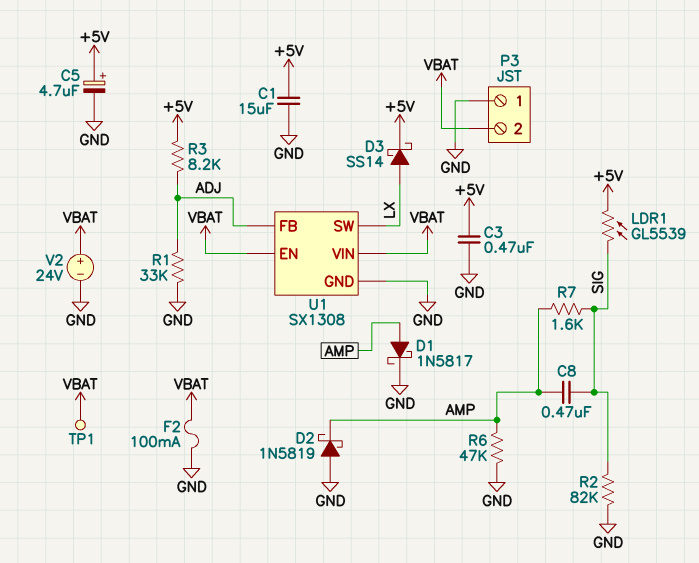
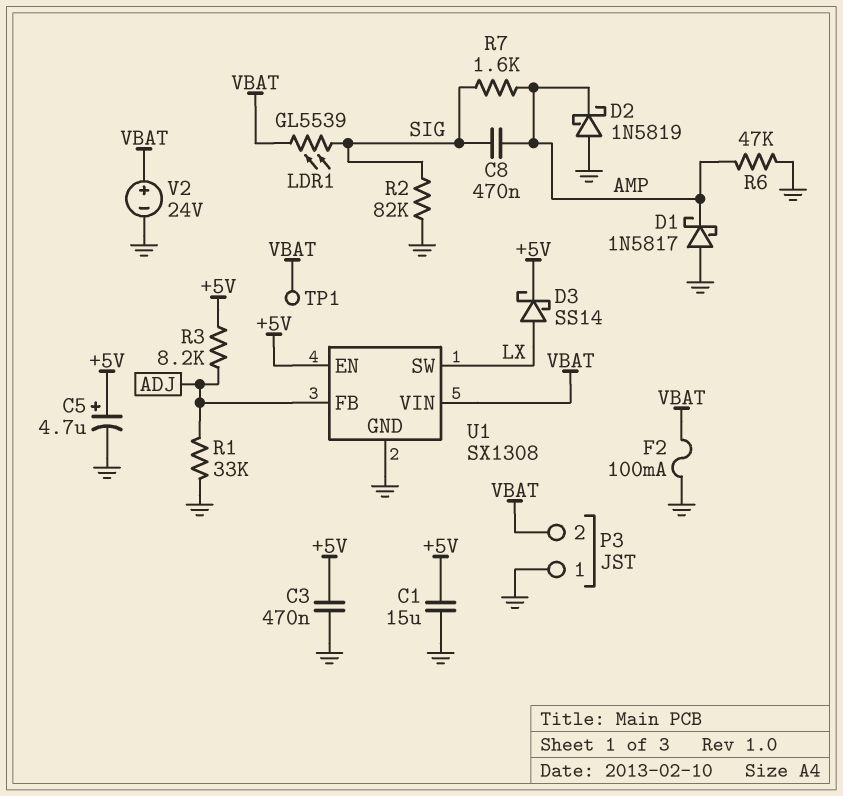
D1: schottky 1N5817 (A AMP, K GND) -> schottky 1N5817 (A GND, K AMP)
LDR1: GL5539 (+5V, SIG) -> GL5539 (SIG, VBAT)
U1 pin EN: VBAT -> +5V

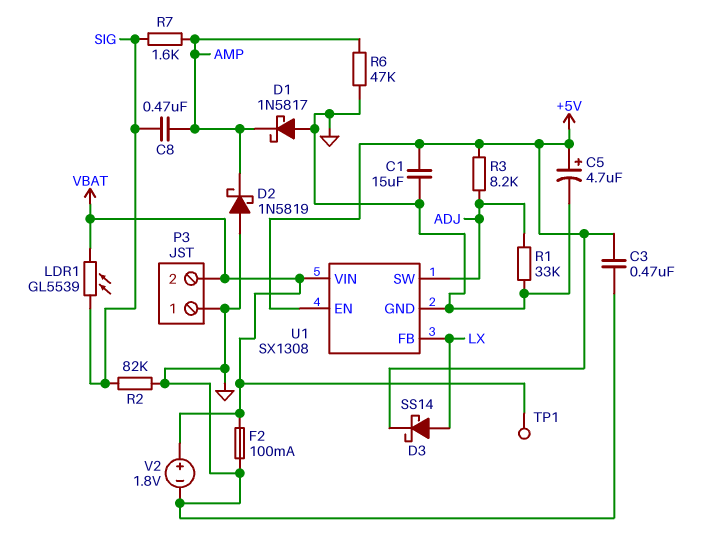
U1 pin FB: ADJ -> LX
U1 pin SW: LX -> ADJ
V2: 24V (plus VBAT, minus GND) -> 1.8V (plus VBAT, minus GND)

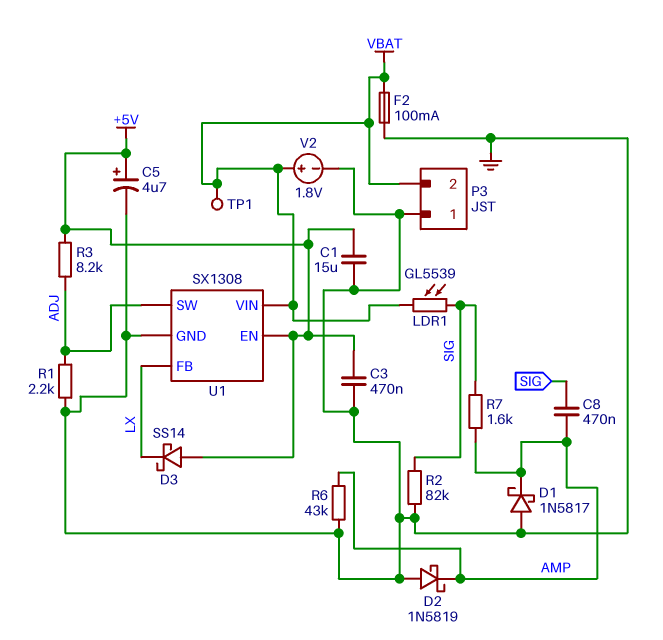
D3: schottky SS14 (A LX, K +5V) -> schottky SS14 (A +5V, K LX)
R1: 33k (ADJ, GND) -> 2.2k (ADJ, GND)
R6: 47k (AMP, GND) -> 43k (AMP, GND)

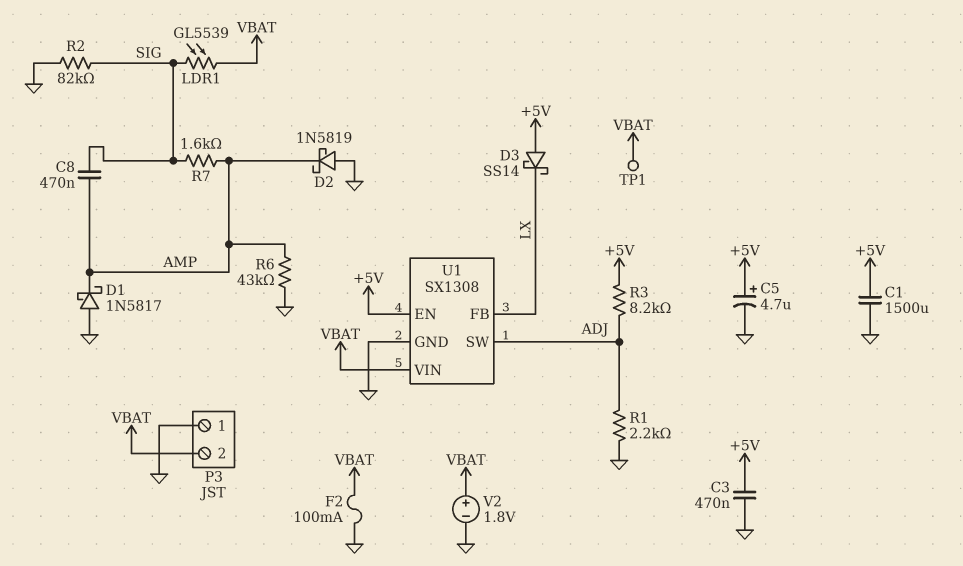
C1: 15uF (+5V, GND) -> 1500uF (+5V, GND)

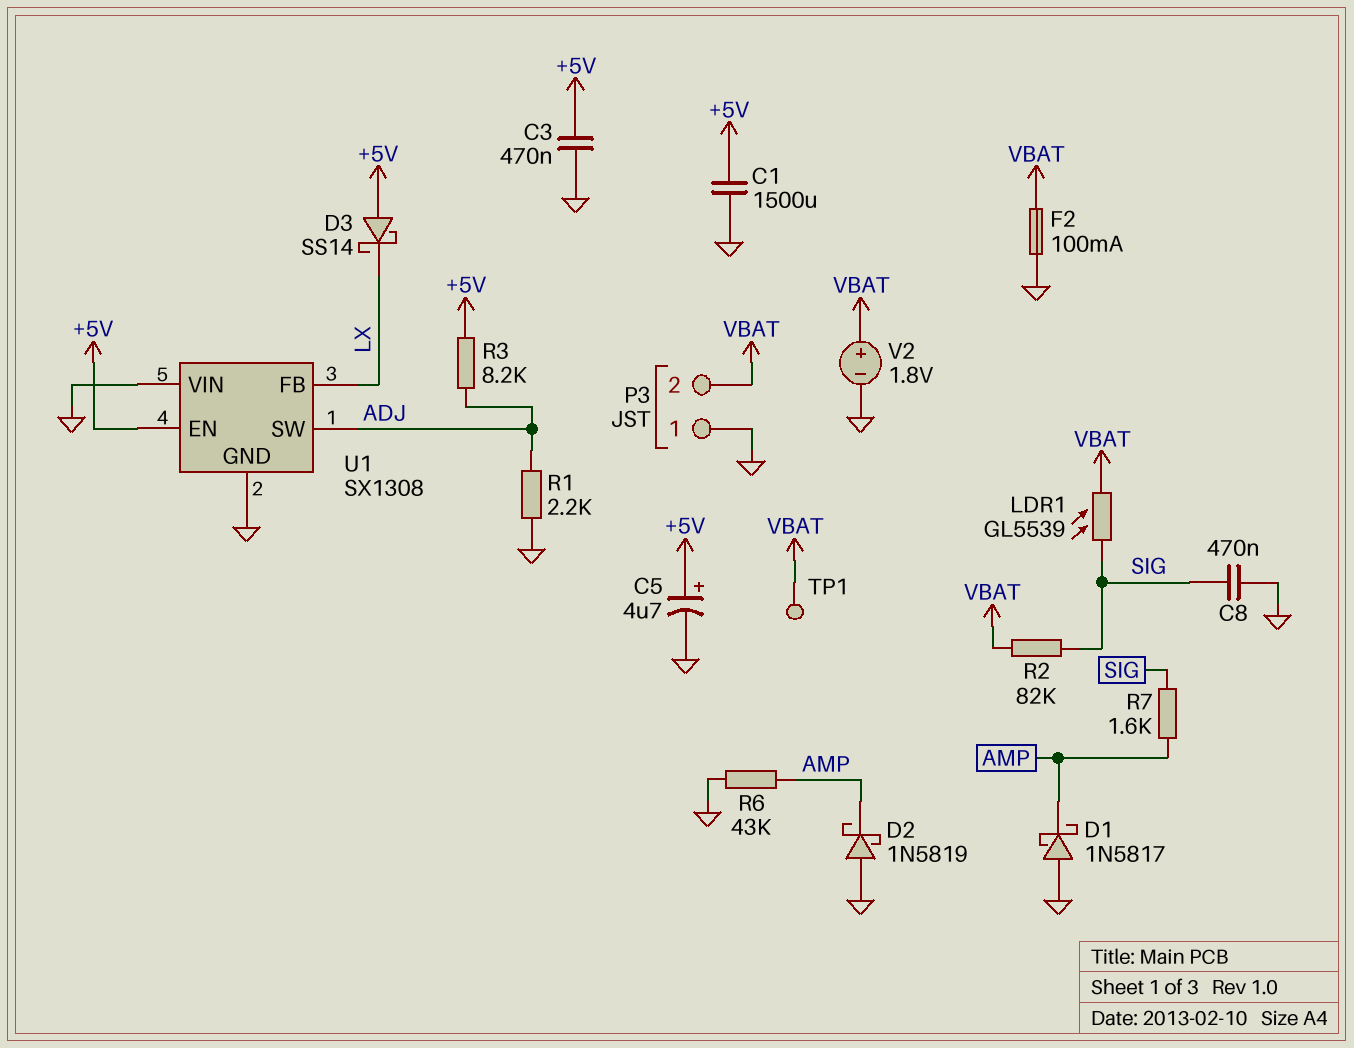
C8: 470nF (AMP, SIG) -> 470nF (GND, SIG)
R2: 82k (GND, SIG) -> 82k (SIG, VBAT)
U1 pin VIN: VBAT -> GND

